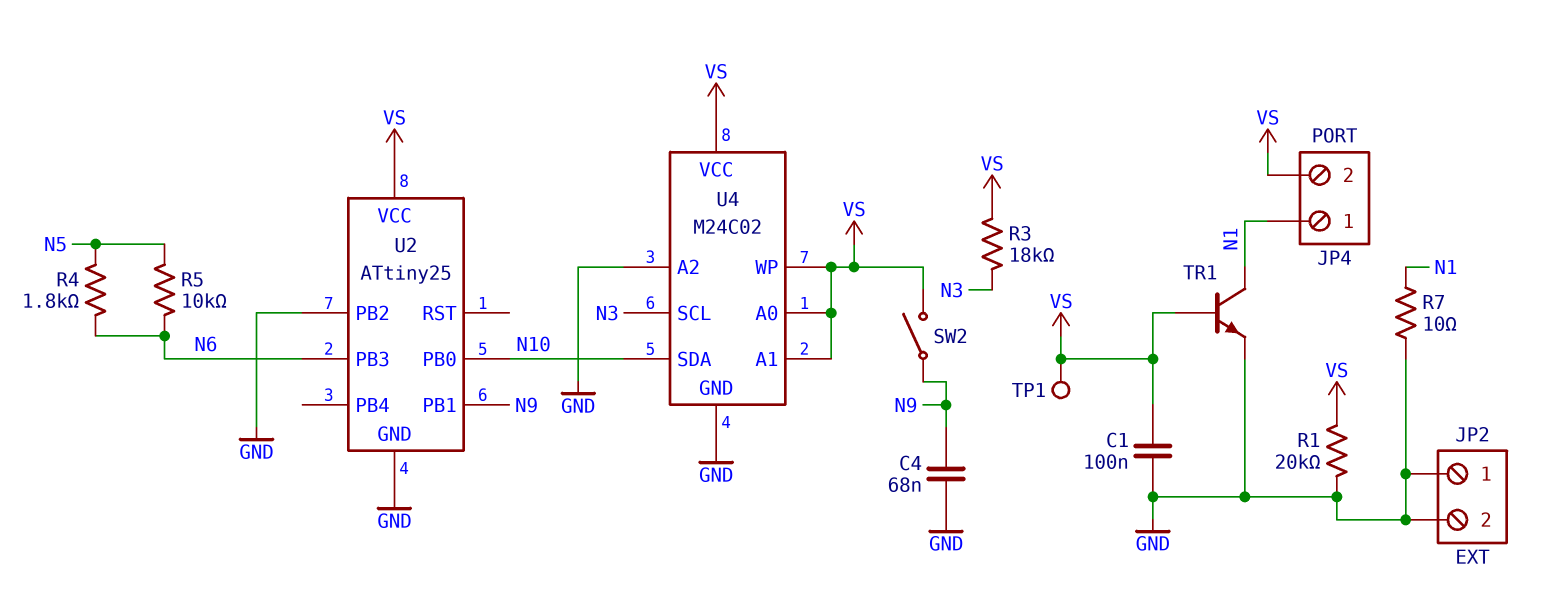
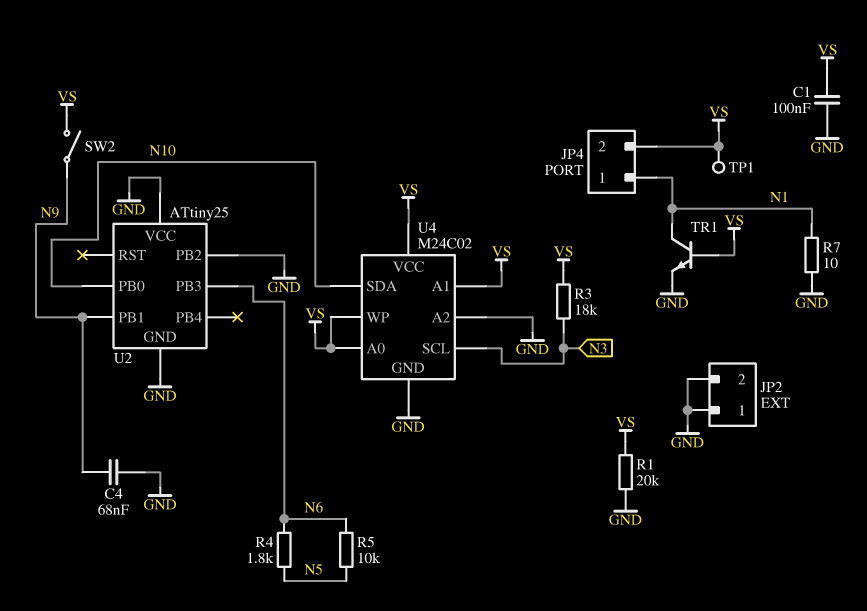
U2 pin VCC: VS -> GND

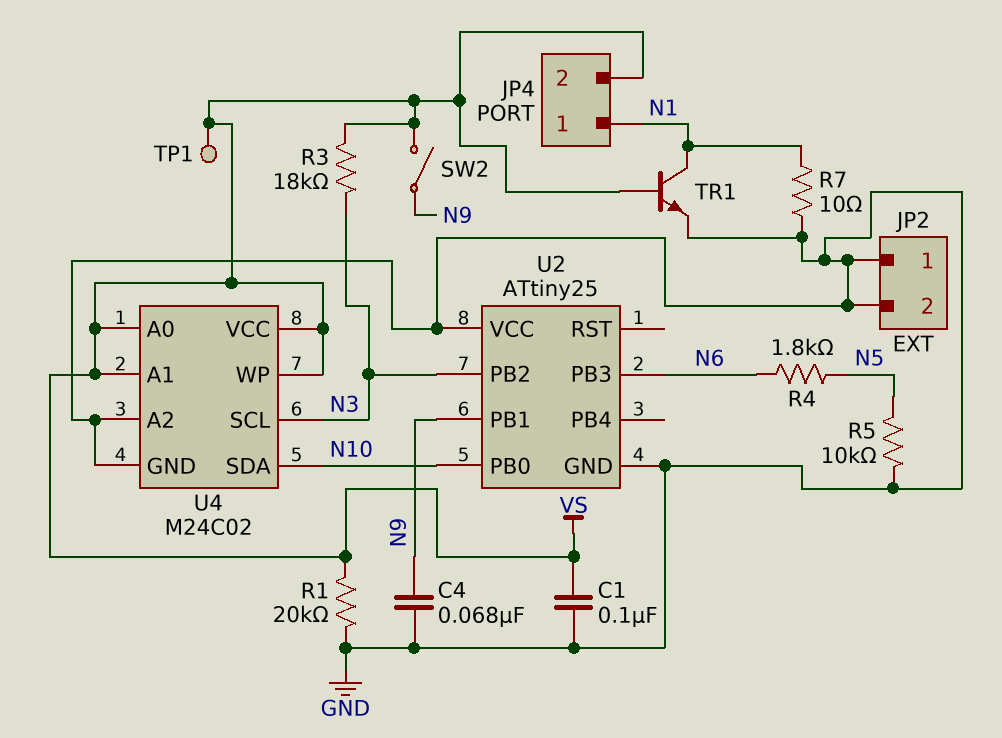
R5: 10k (N5, N6) -> 10k (GND, N5)
U2 pin PB2: GND -> N3

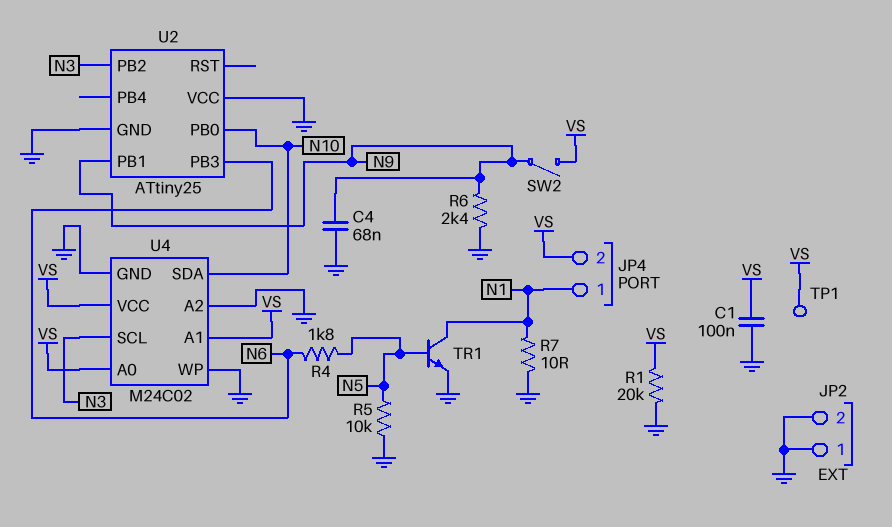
R3: 18k (N3, VS) -> none
R6: none -> 2.4k (GND, N9)
TR1: NPN (B VS, C N1, E GND) -> NPN (B N5, C N1, E GND)
U4 pin WP: VS -> GND

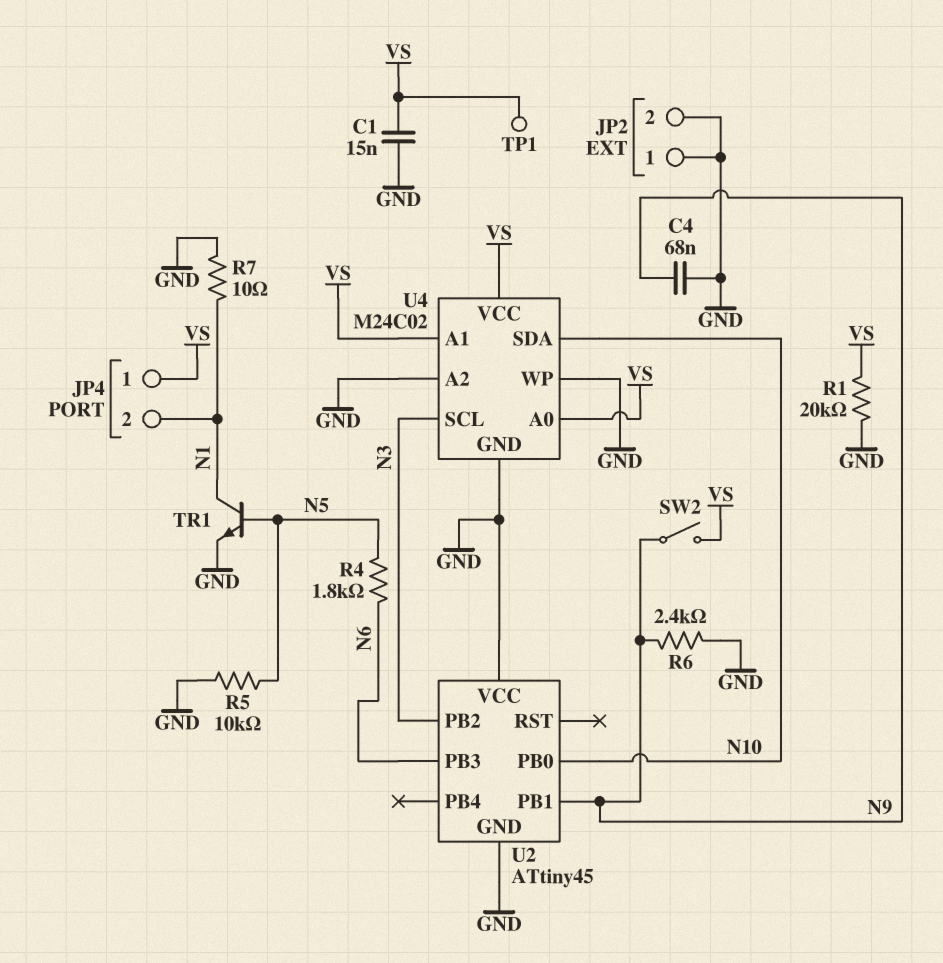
C1: 100nF (GND, VS) -> 15nF (GND, VS)
JP4 pin 1: N1 -> VS
JP4 pin 2: VS -> N1
U2: ATtiny25 -> ATtiny45

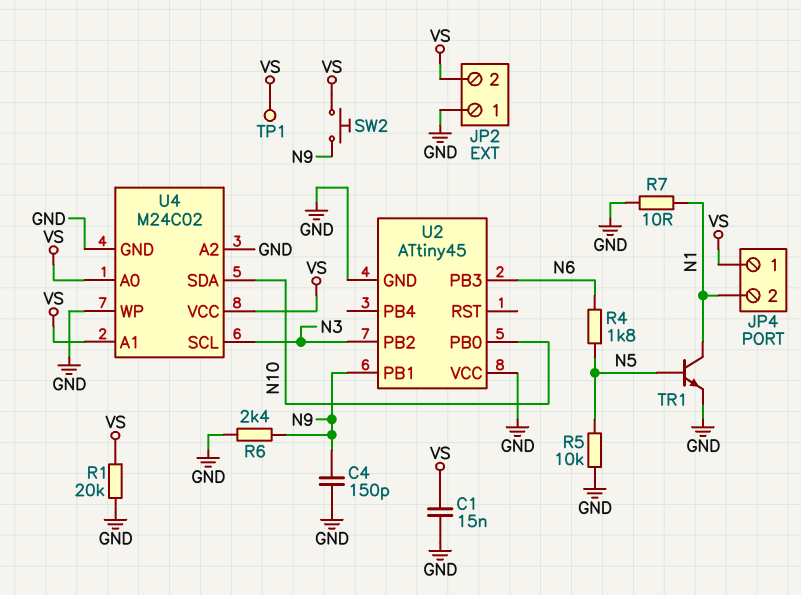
C4: 68nF (GND, N9) -> 150pF (GND, N9)
JP2 pin 2: GND -> VS
SW2: switch (N9, VS) -> button (N9, VS)

